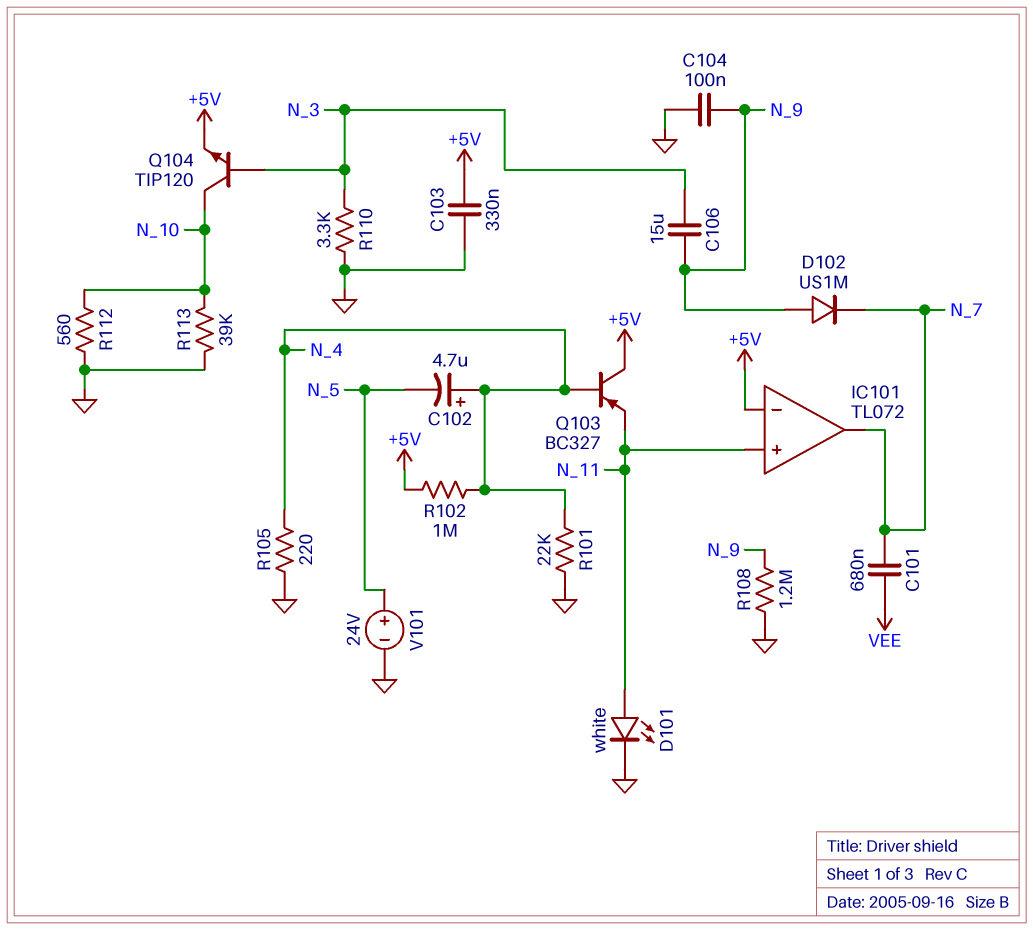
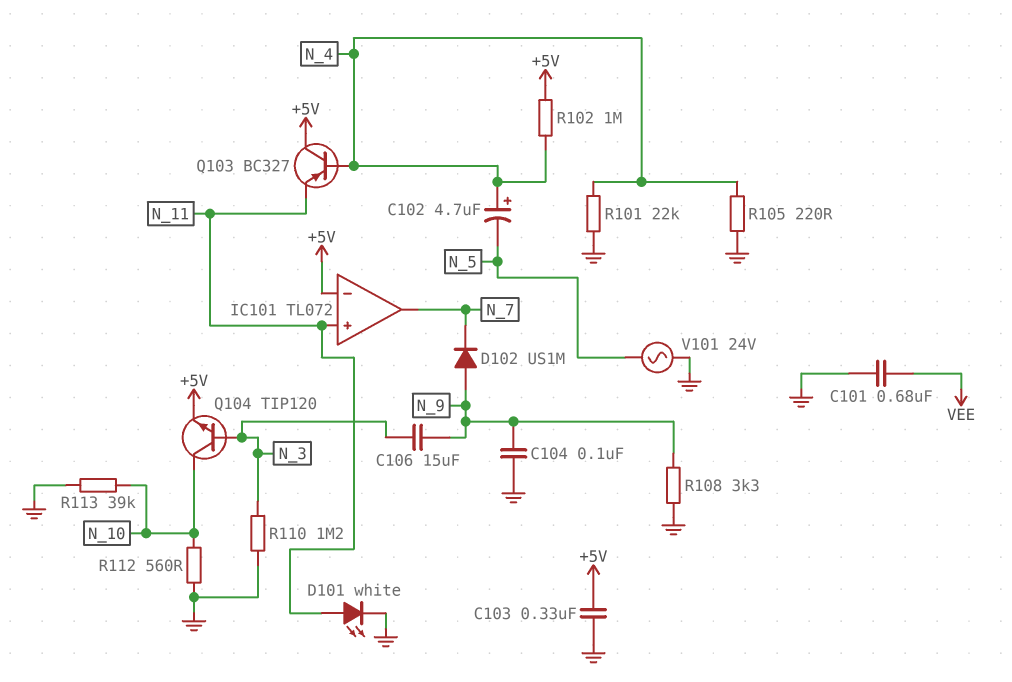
C101: 680nF (N_7, VEE) -> 680nF (GND, VEE)
R108: 1.2M (GND, N_9) -> 3.3k (GND, N_9)
R110: 3.3k (GND, N_3) -> 1.2M (GND, N_3)
V101: 24V (plus N_5, minus GND) -> AC 24V (GND, N_5)

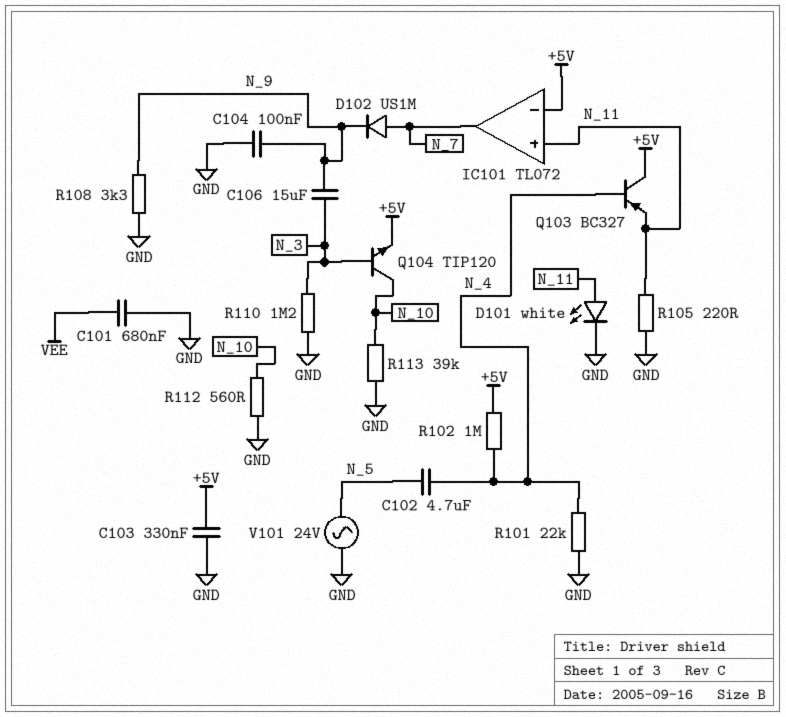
C102: 4.7uF (plus N_4, minus N_5) -> 4.7uF (N_4, N_5)
D102: diode US1M (A N_9, K N_7) -> diode US1M (A N_7, K N_9)
R105: 220 (GND, N_4) -> 220 (GND, N_11)

